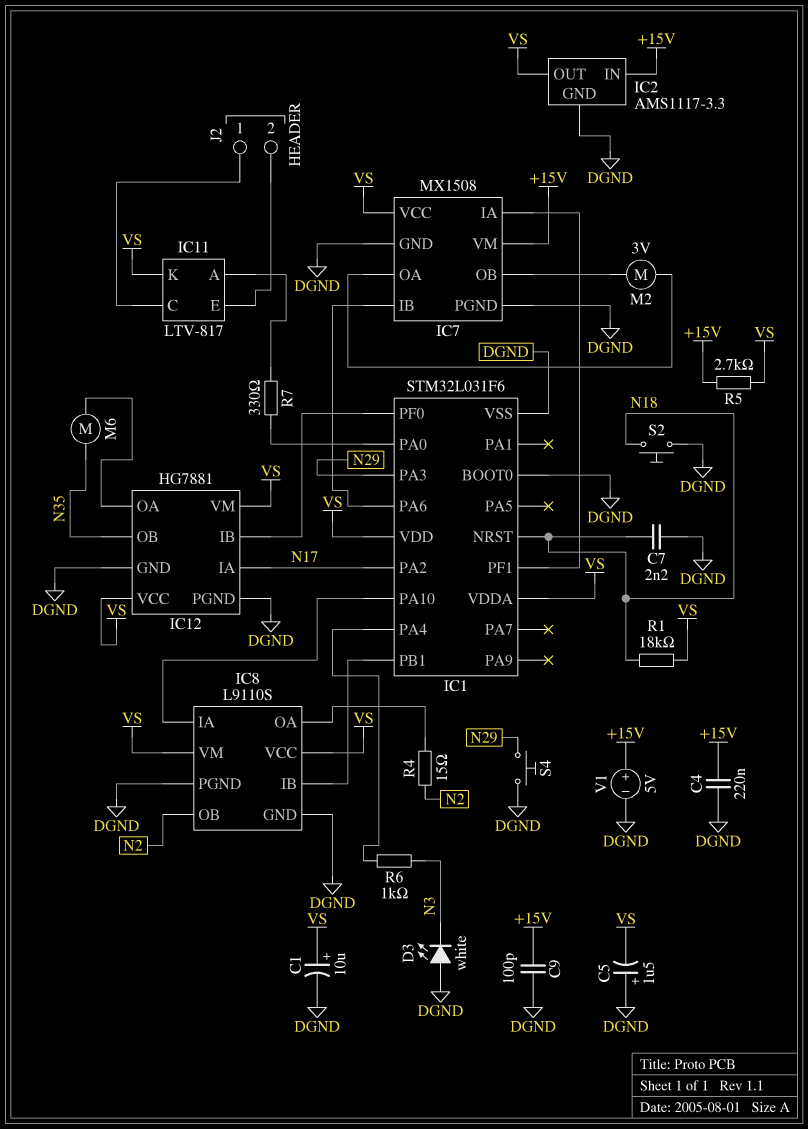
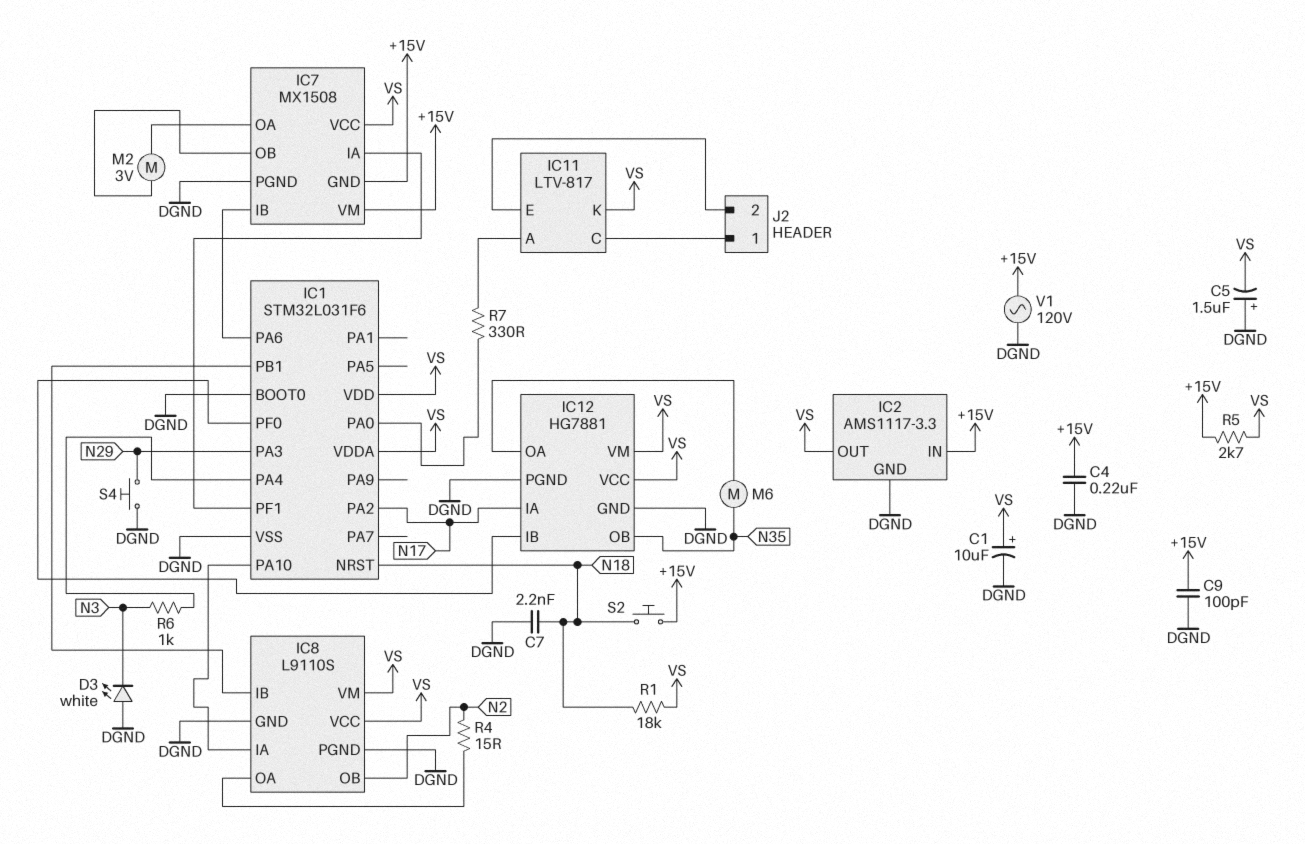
IC7 pin GND: DGND -> +15V
S2: button (DGND, N18) -> button (+15V, N18)
V1: 5V (plus +15V, minus DGND) -> AC 120V (+15V, DGND)

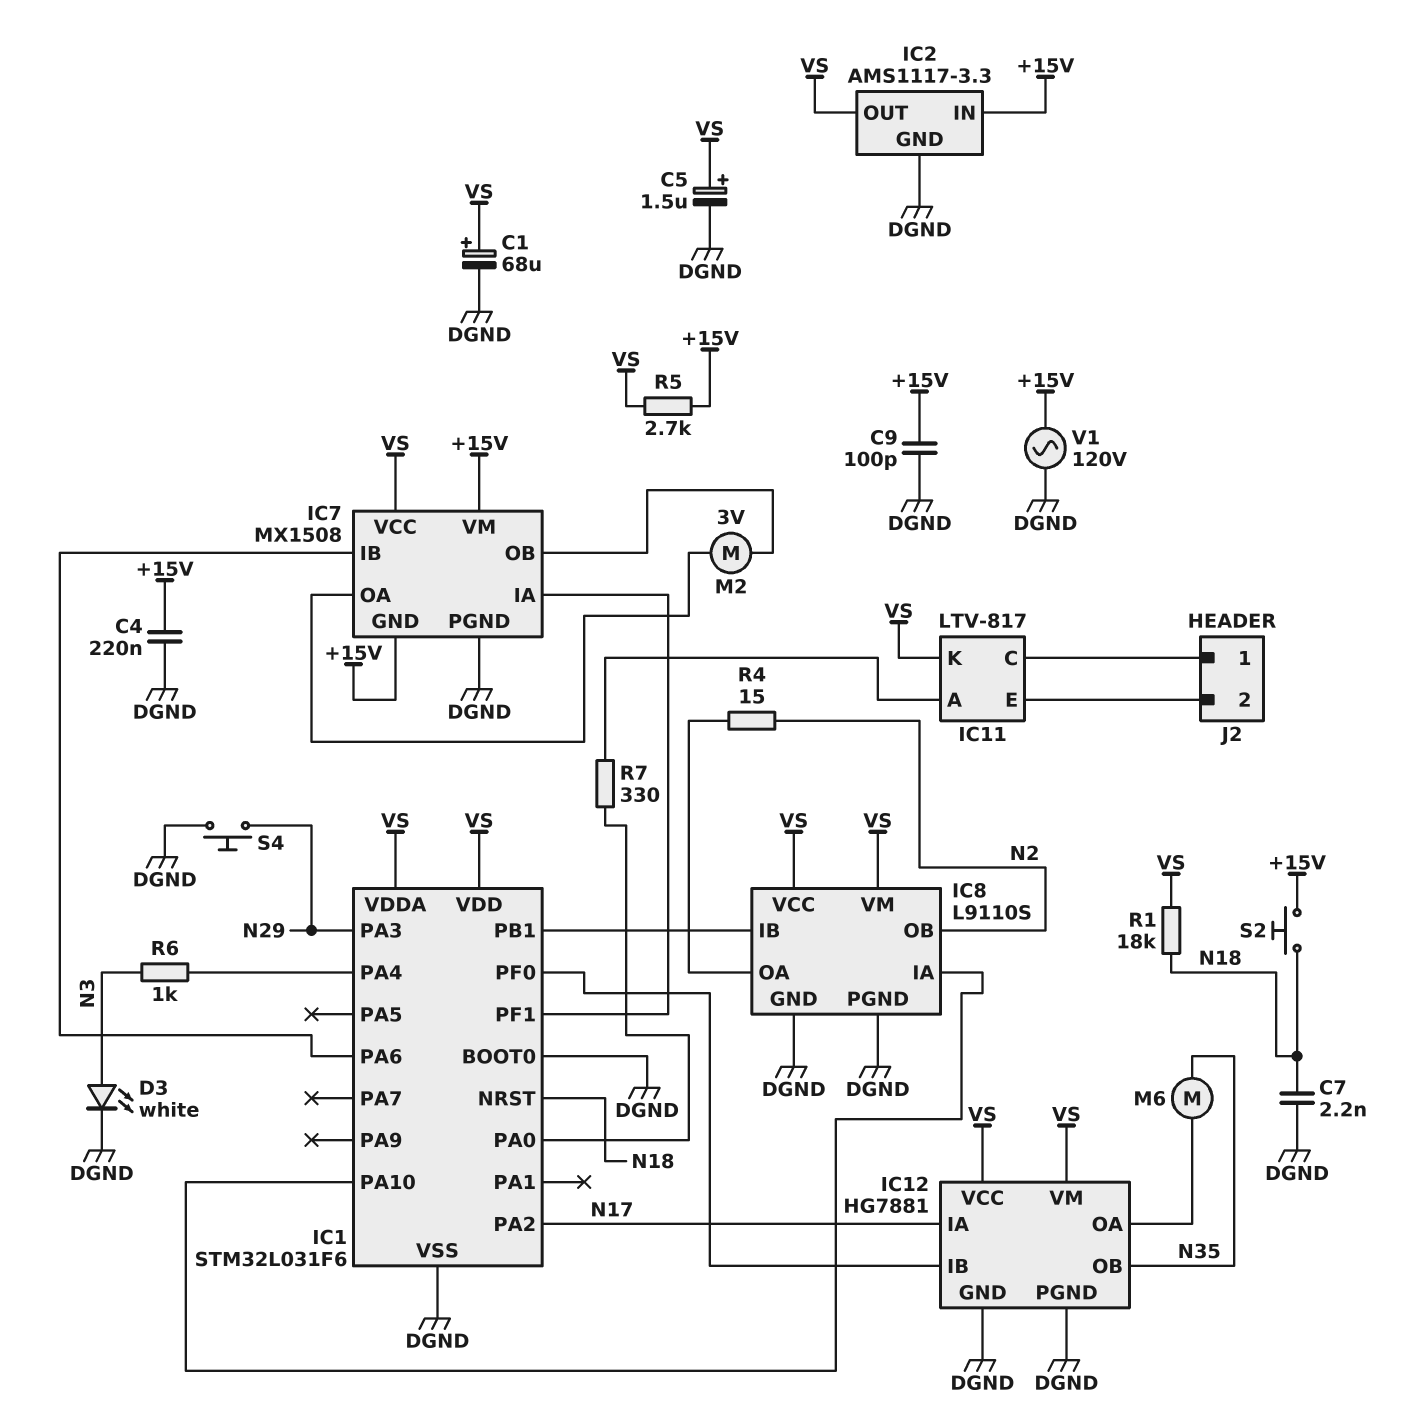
C1: 10uF (plus VS, minus DGND) -> 68uF (plus VS, minus DGND)
C5: 1.5uF (plus DGND, minus VS) -> 1.5uF (plus VS, minus DGND)
D3: LED white (A DGND, K N3) -> LED white (A N3, K DGND)

